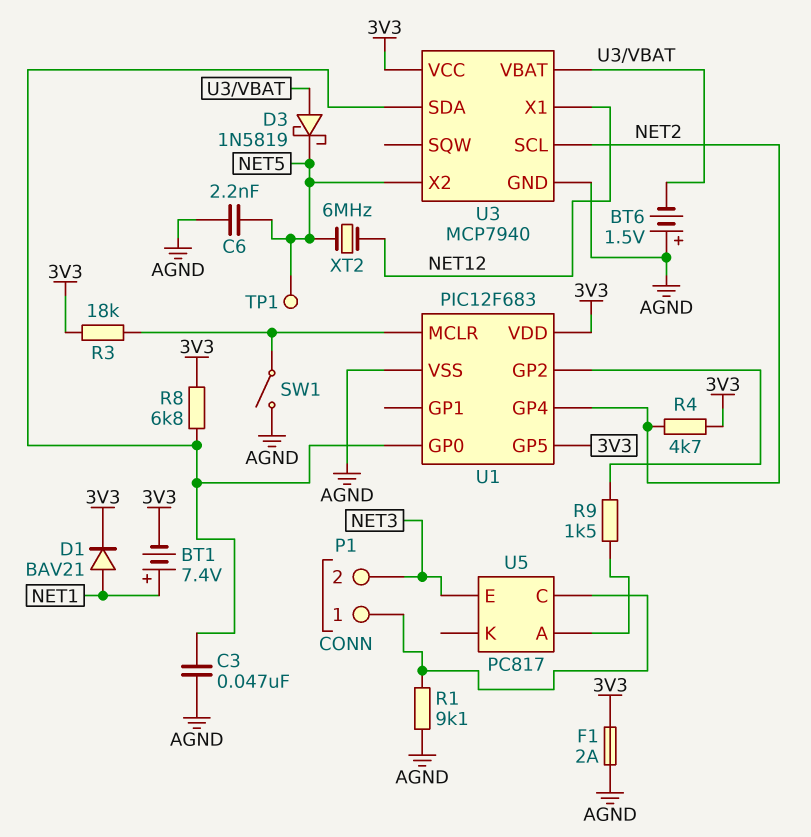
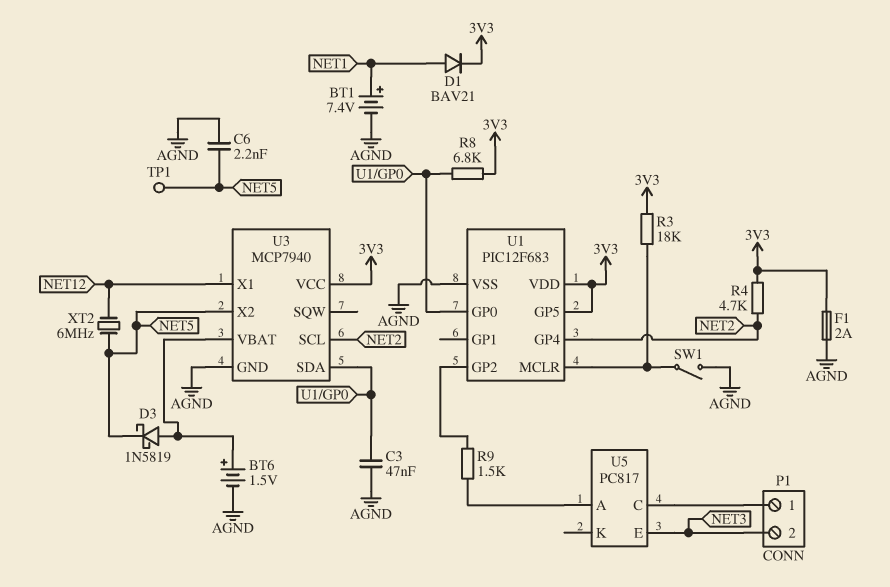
BT1: 7.4V (plus NET1, minus 3V3) -> 7.4V (plus NET1, minus AGND)
BT6: 1.5V (plus AGND, minus U3/VBAT) -> 1.5V (plus U3/VBAT, minus AGND)
R1: 9.1k (AGND, P1/1) -> none

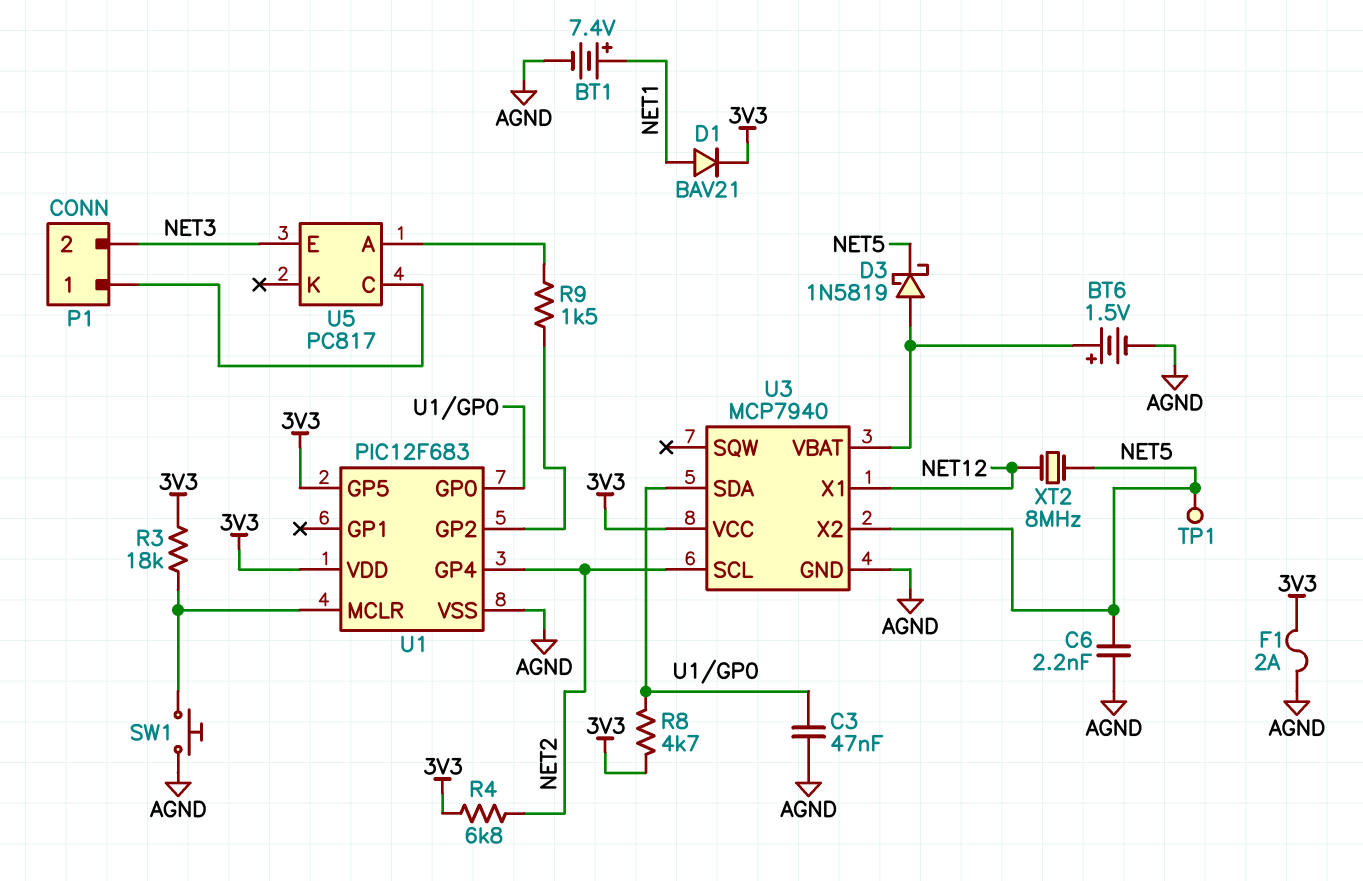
R4: 4.7k (3V3, NET2) -> 6.8k (3V3, NET2)
R8: 6.8k (3V3, U1/GP0) -> 4.7k (3V3, U1/GP0)
SW1: switch (AGND, U1/MCLR) -> button (AGND, U1/MCLR)
XT2: 6MHz (NET5, NET12) -> 8MHz (NET5, NET12)

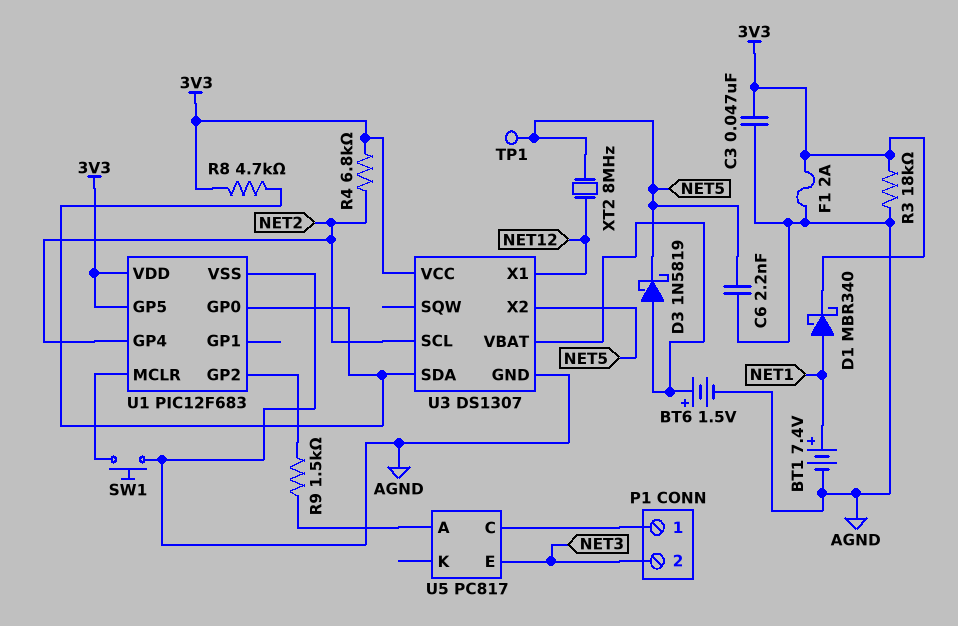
C3: 47nF (AGND, U1/GP0) -> 47nF (3V3, AGND)
D1: diode BAV21 (A NET1, K 3V3) -> schottky MBR340 (A NET1, K 3V3)
R3: 18k (3V3, U1/MCLR) -> 18k (3V3, AGND)
U3: MCP7940 -> DS1307

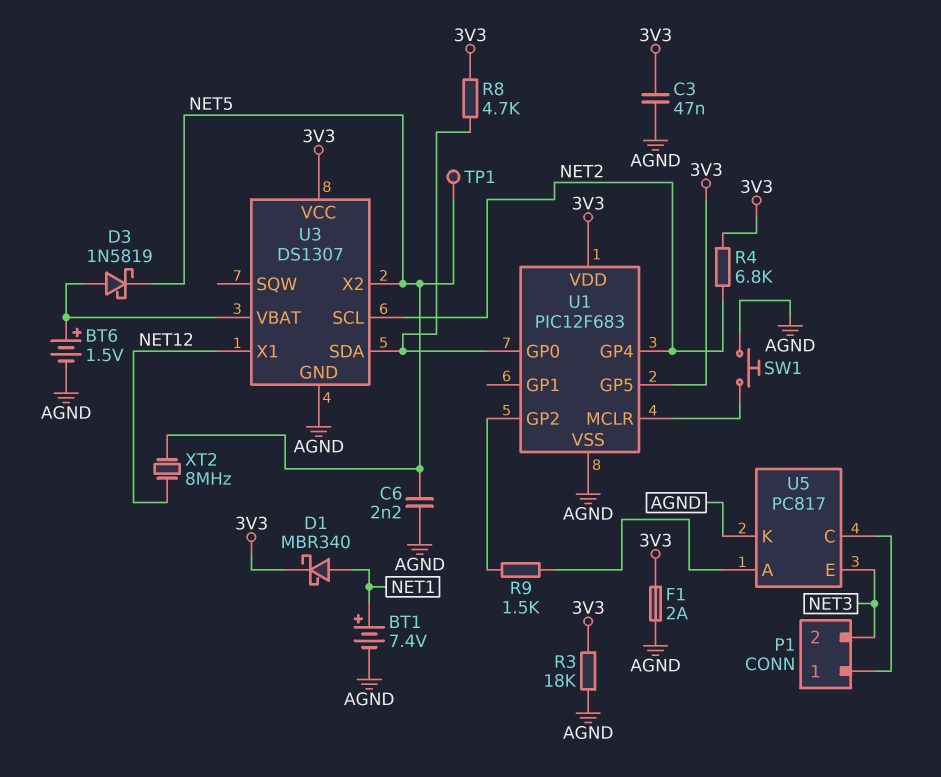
U5 pin K: none -> AGND

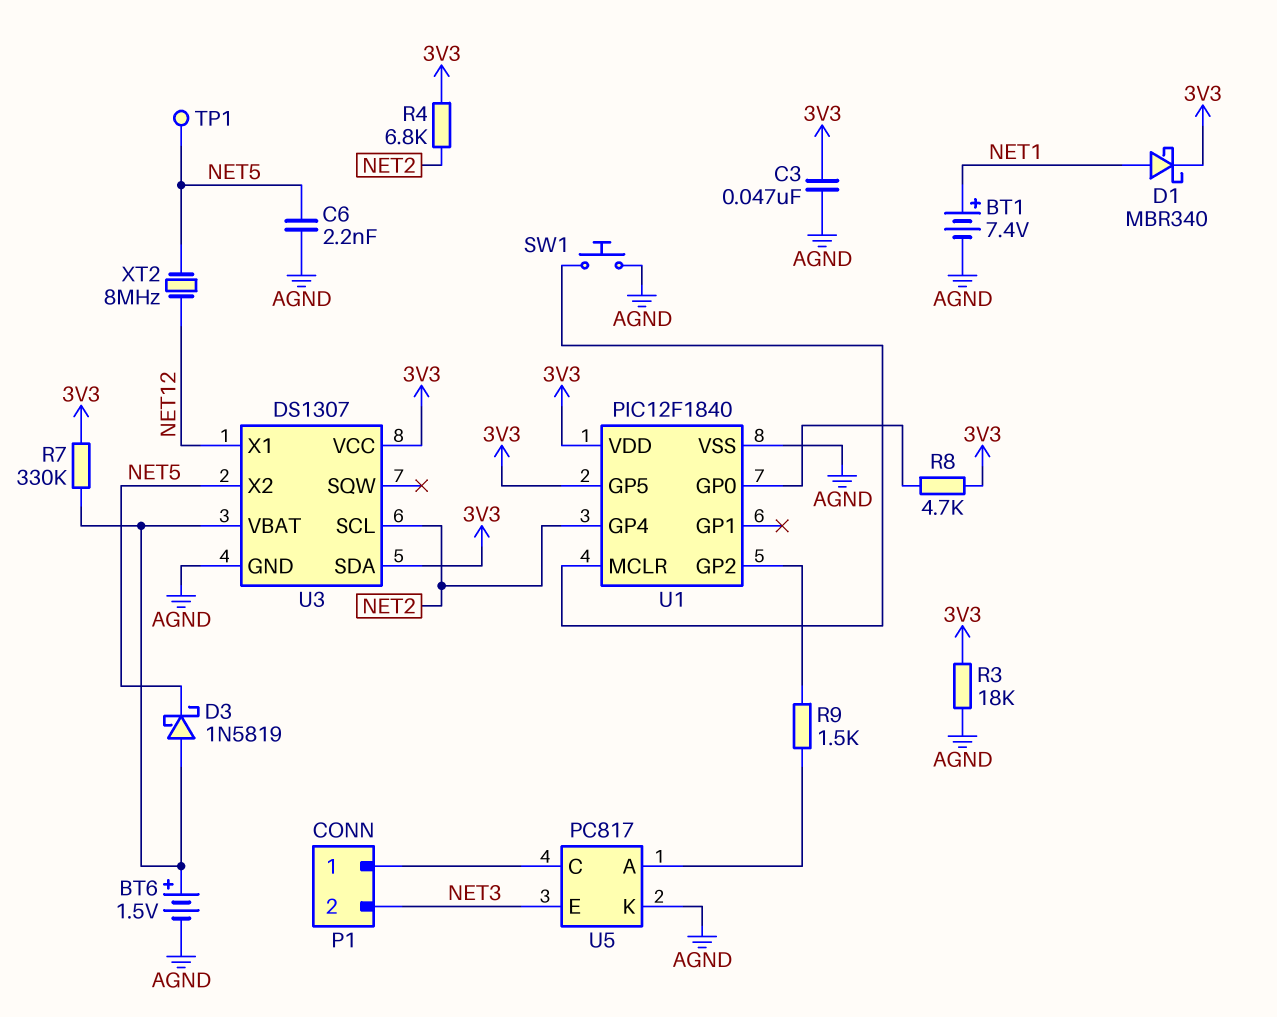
F1: 2A (3V3, AGND) -> none
R7: none -> 330k (3V3, U3/VBAT)
U1: PIC12F683 -> PIC12F1840
U3 pin SDA: U1/GP0 -> 3V3

